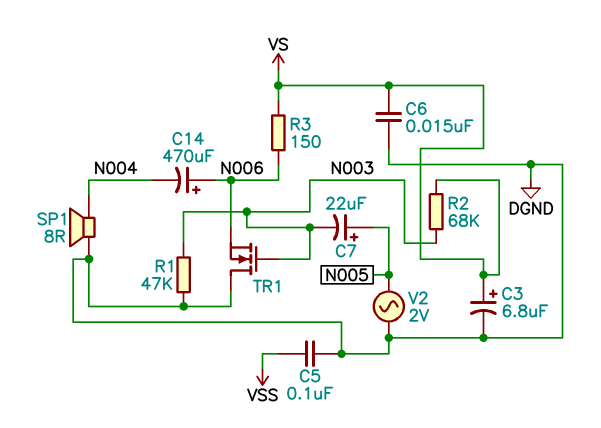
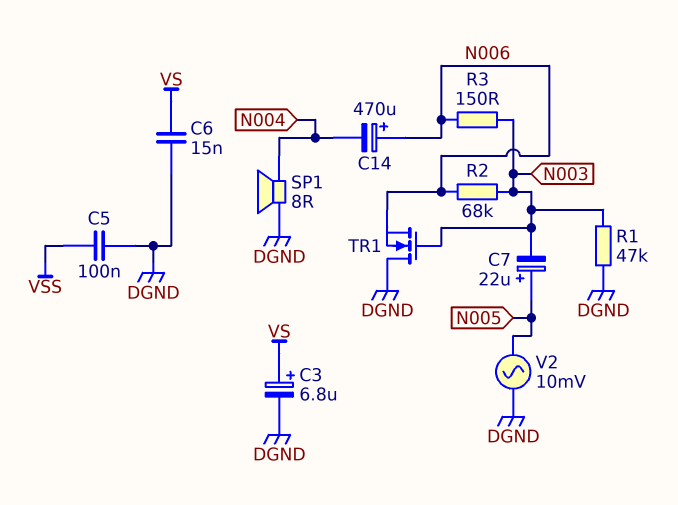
R2: 68k (N003, VS) -> 68k (N003, N006)
R3: 150 (N006, VS) -> 150 (N003, N006)
V2: AC 2V (DGND, N005) -> AC 10mV (DGND, N005)

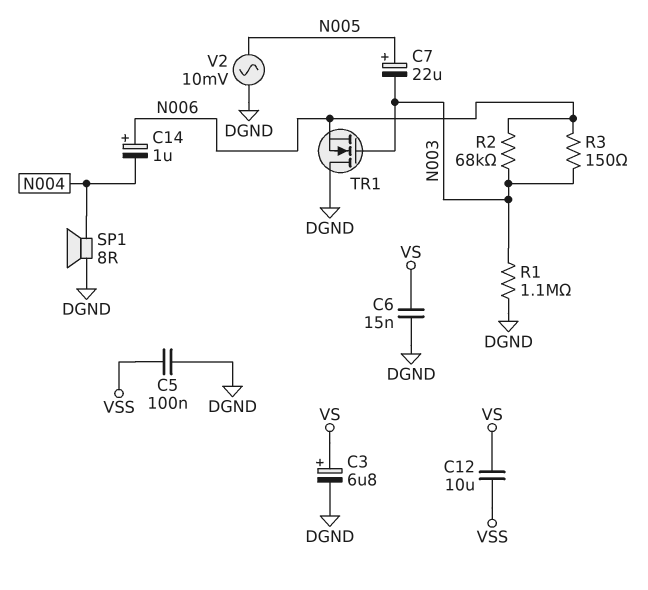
C12: none -> 10uF (VS, VSS)
C14: 470uF (plus N006, minus N004) -> 1uF (plus N006, minus N004)
R1: 47k (DGND, N003) -> 1.1M (DGND, N003)

